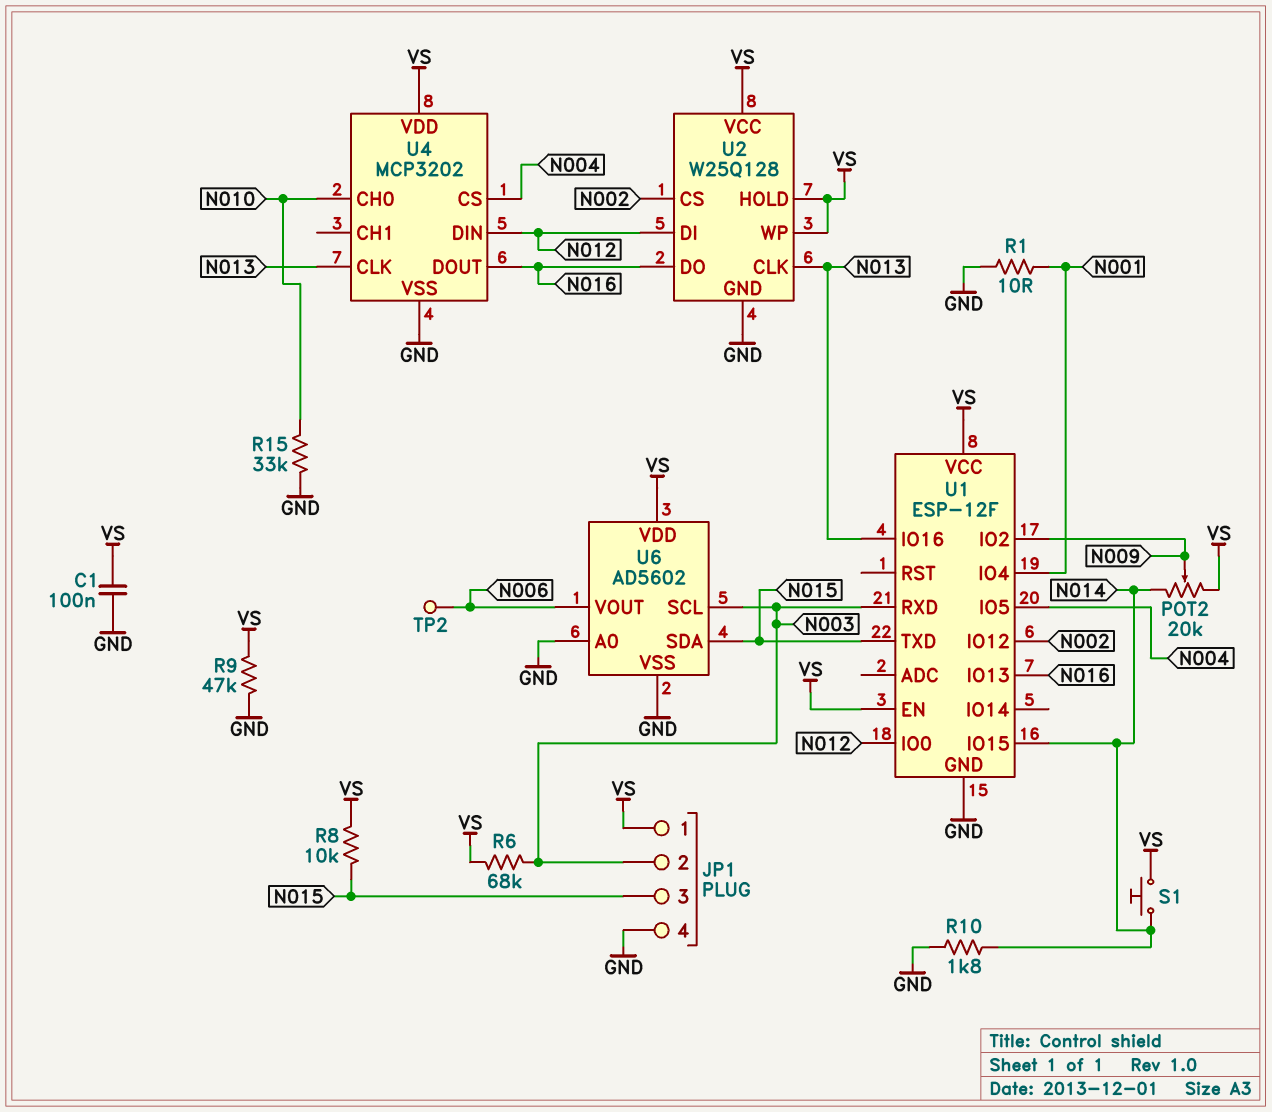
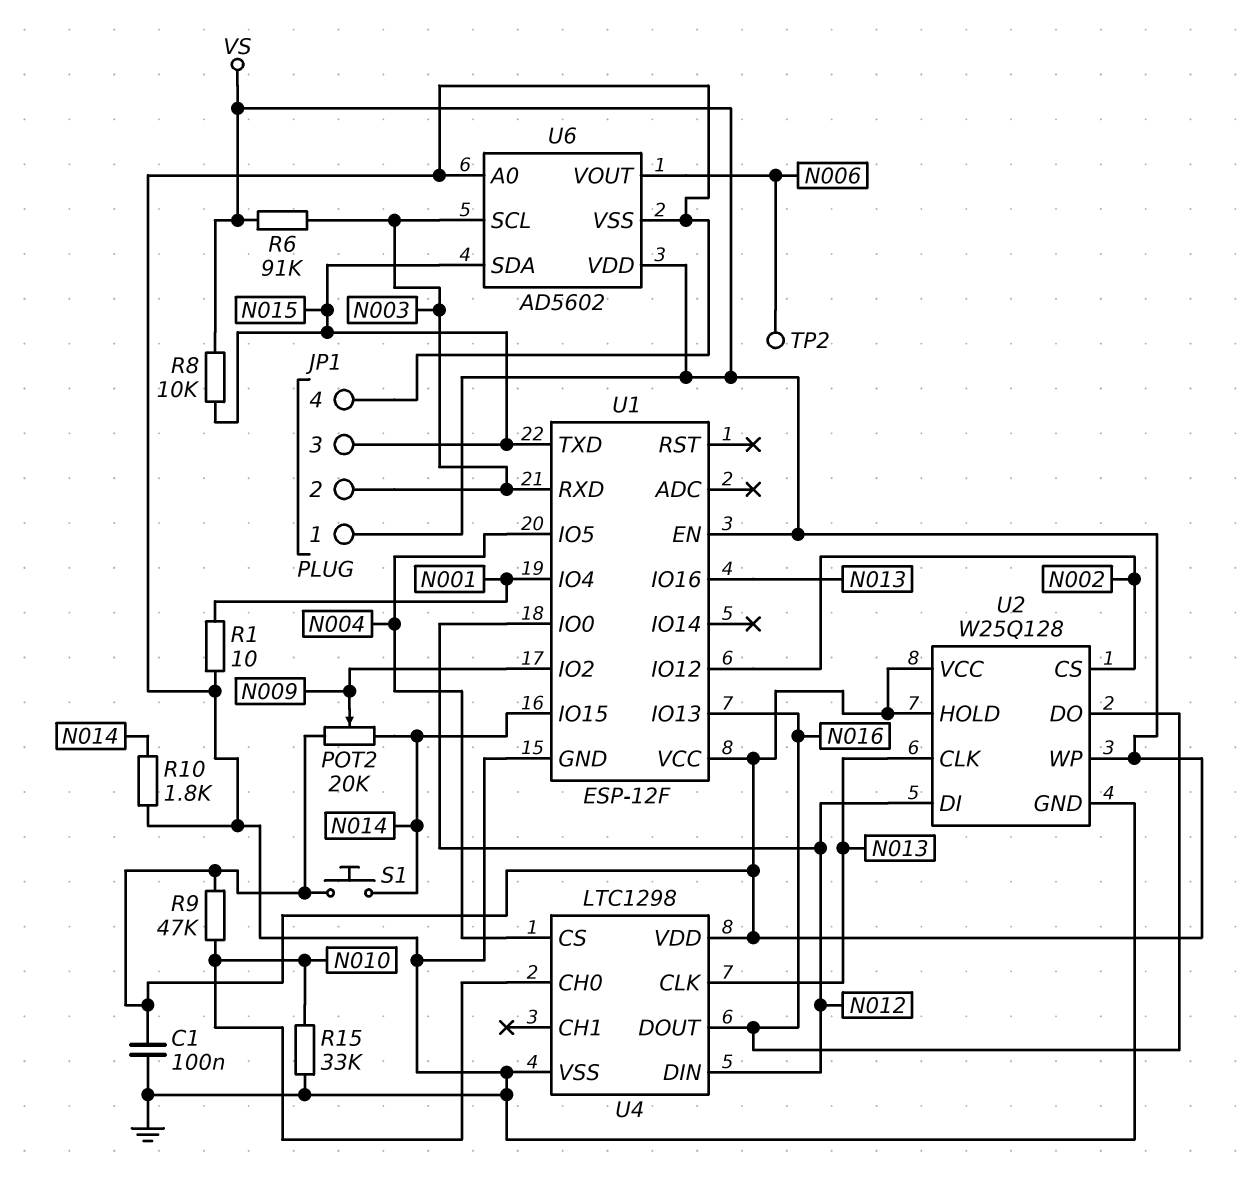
R6: 68k (N003, VS) -> 91k (N003, VS)
R9: 47k (GND, VS) -> 47k (N010, VS)
U4: MCP3202 -> LTC1298

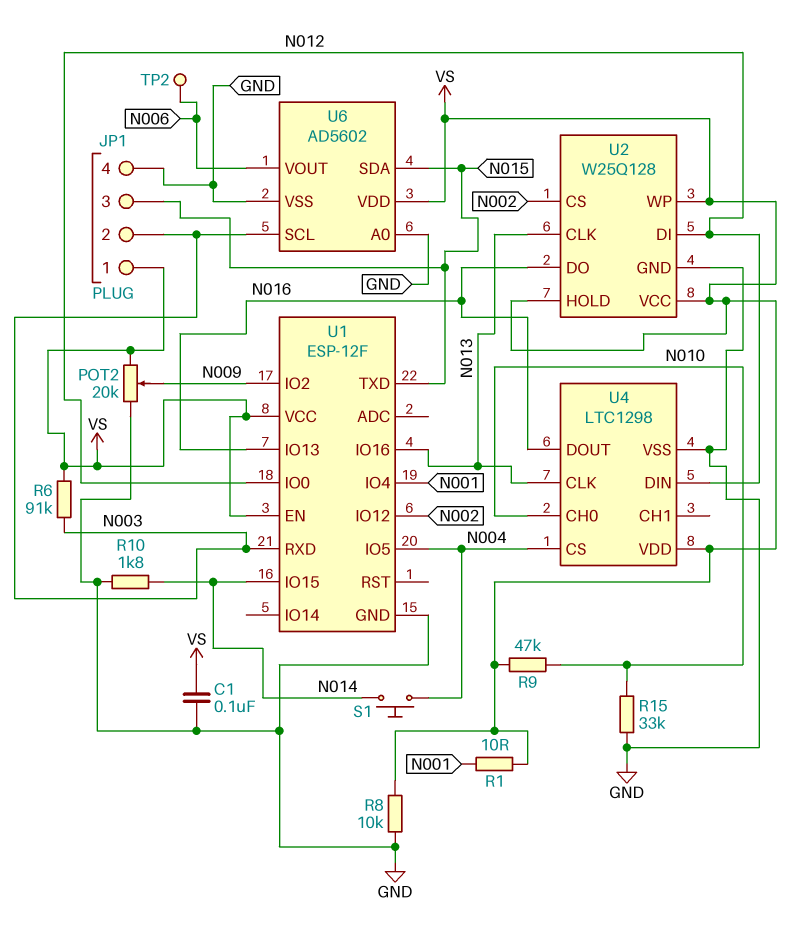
POT2: 20k (N014, VS, wiper N009) -> 20k (GND, VS, wiper N009)
R1: 10 (GND, N001) -> 10 (N001, VS)
R8: 10k (N015, VS) -> 10k (GND, VS)
S1: button (N014, VS) -> button (N004, N014)

